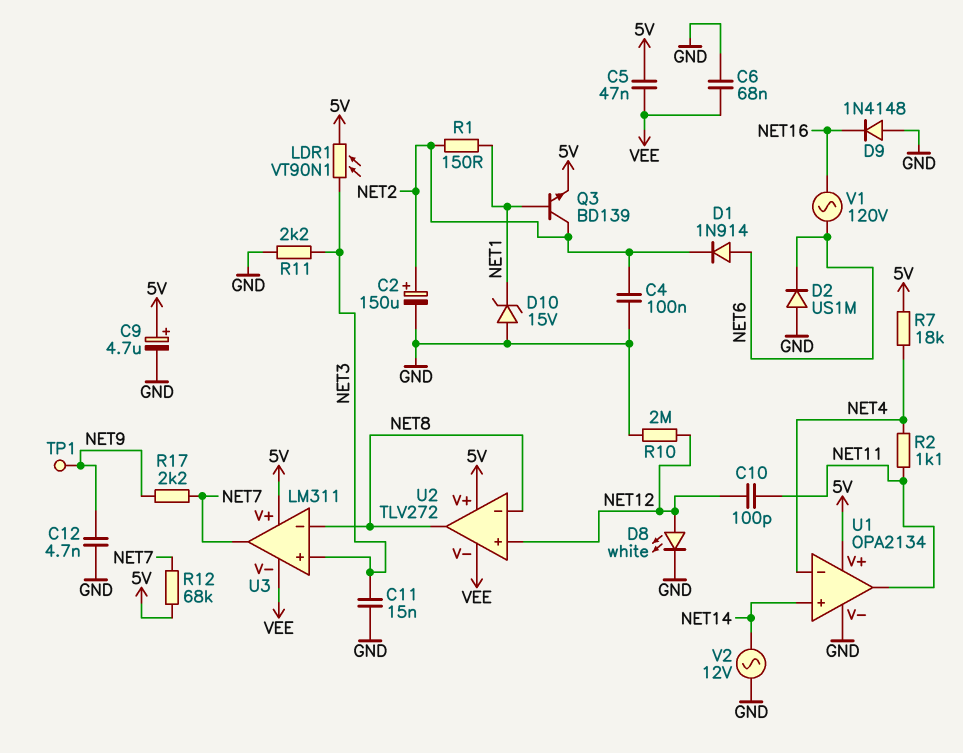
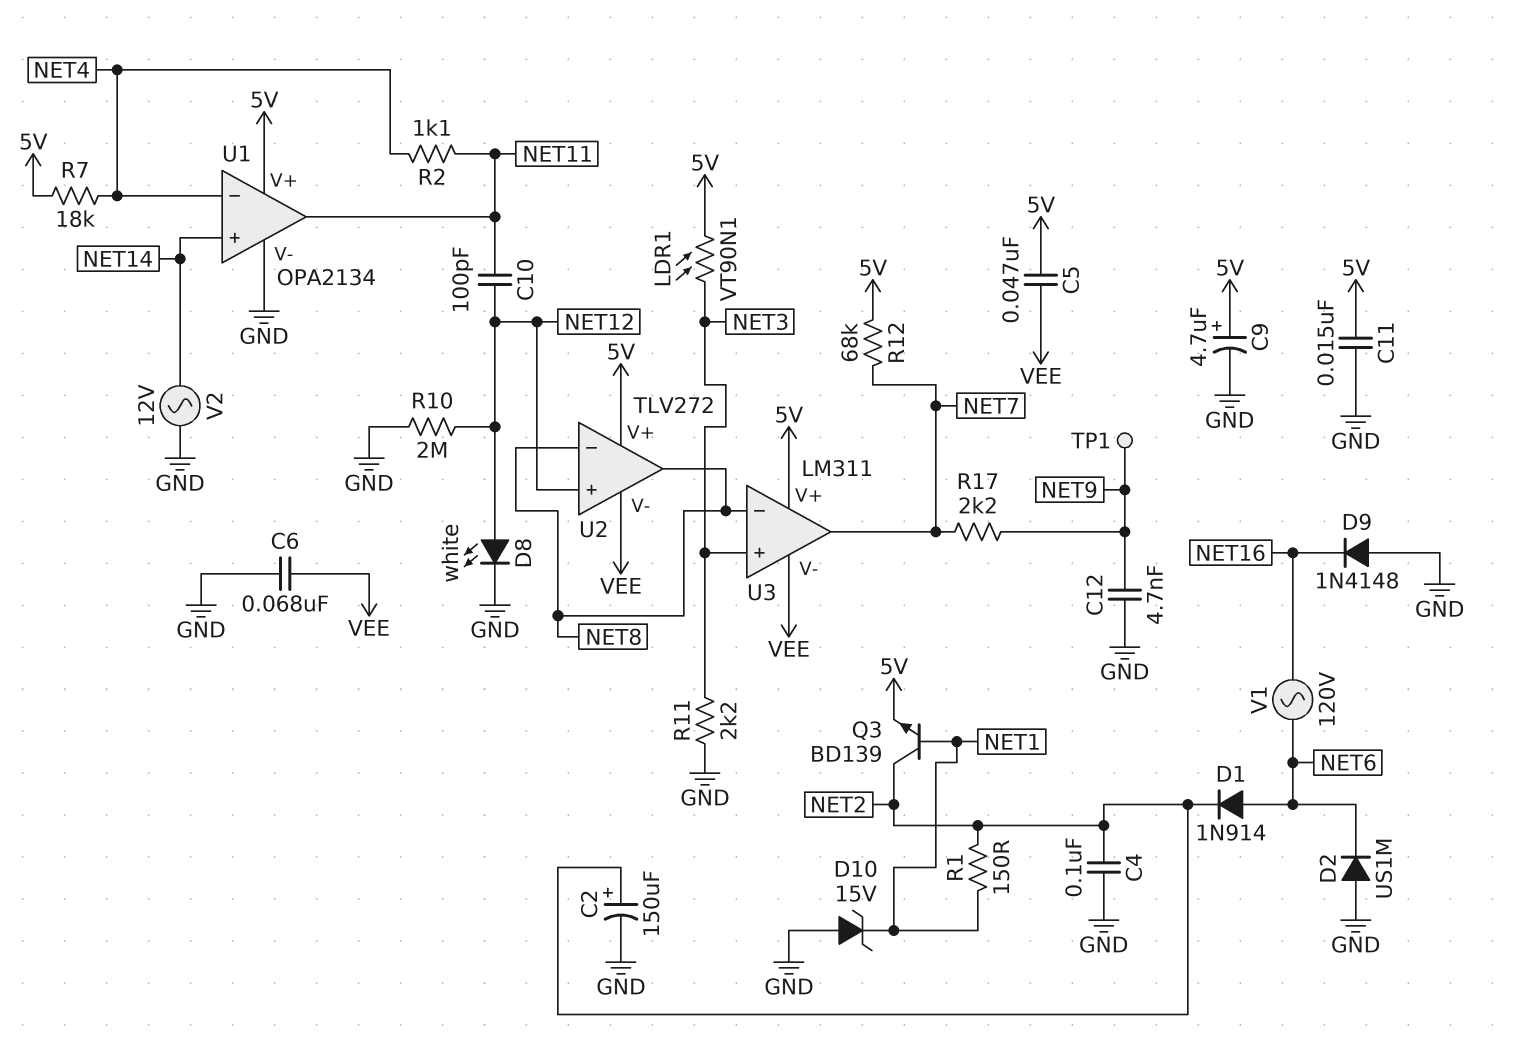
C11: 15nF (GND, NET3) -> 15nF (5V, GND)

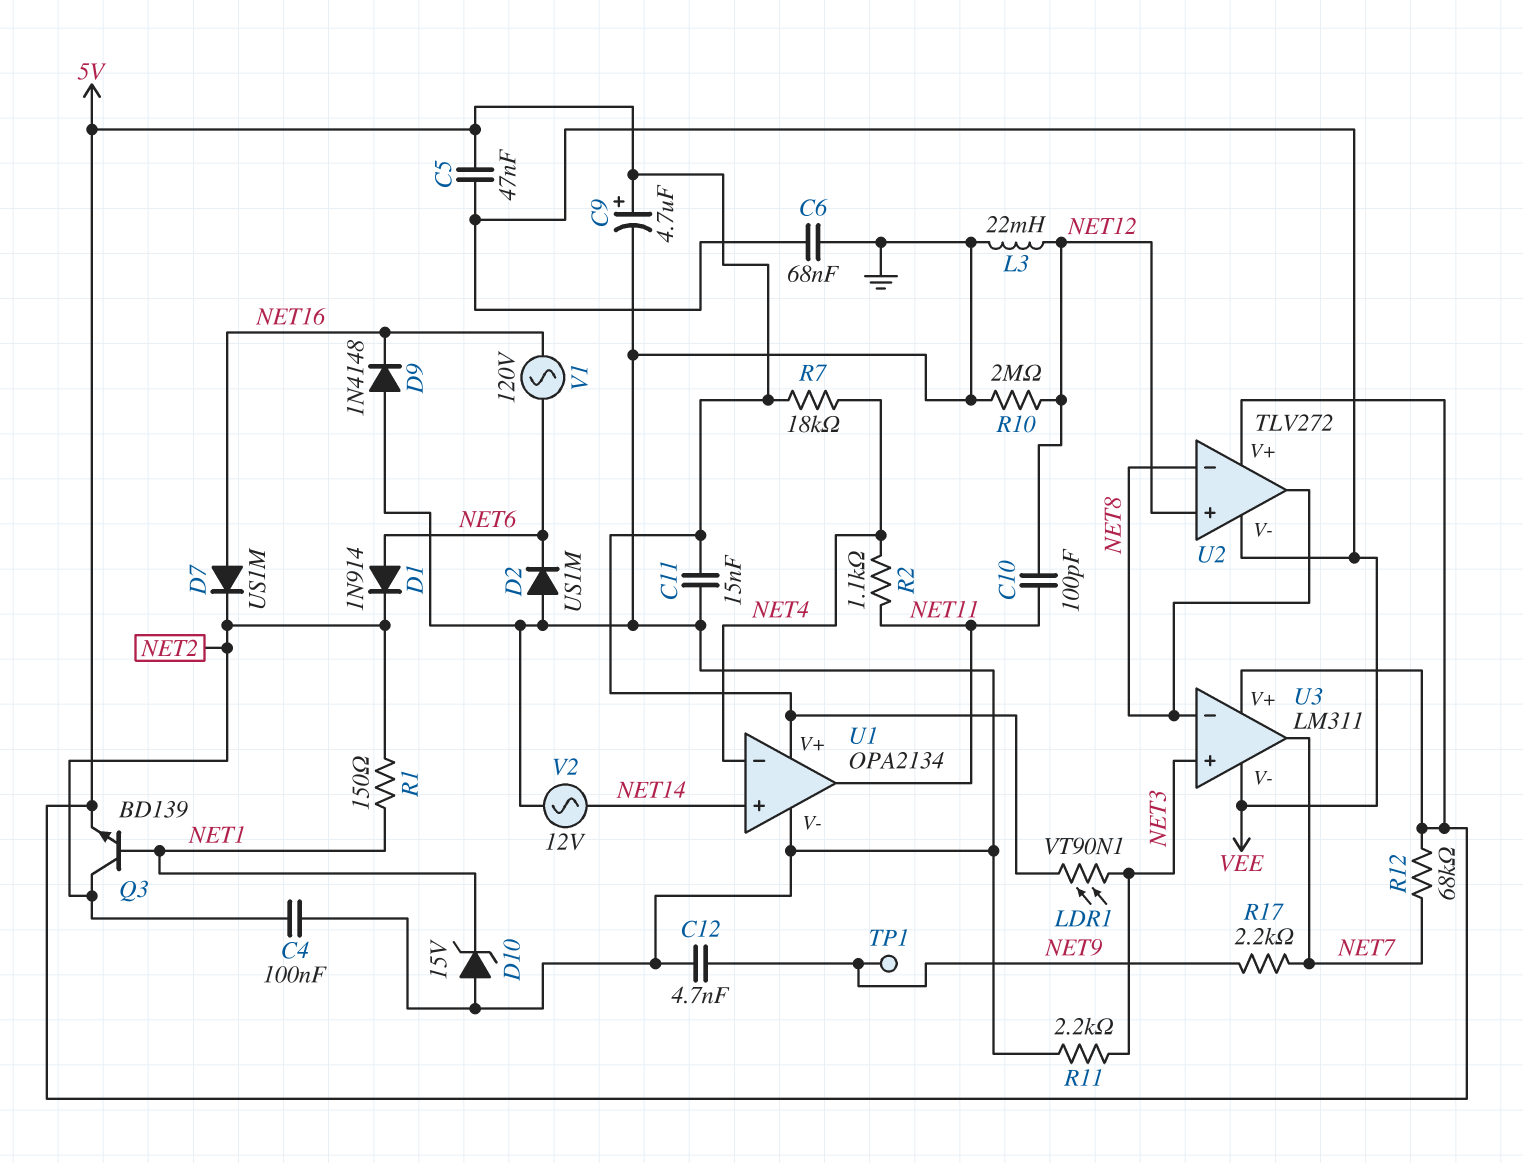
C2: 150uF (plus NET2, minus GND) -> none
D7: none -> diode US1M (A NET16, K NET2)
D8: LED white (A NET12, K GND) -> none
L3: none -> 22mH (GND, NET12)

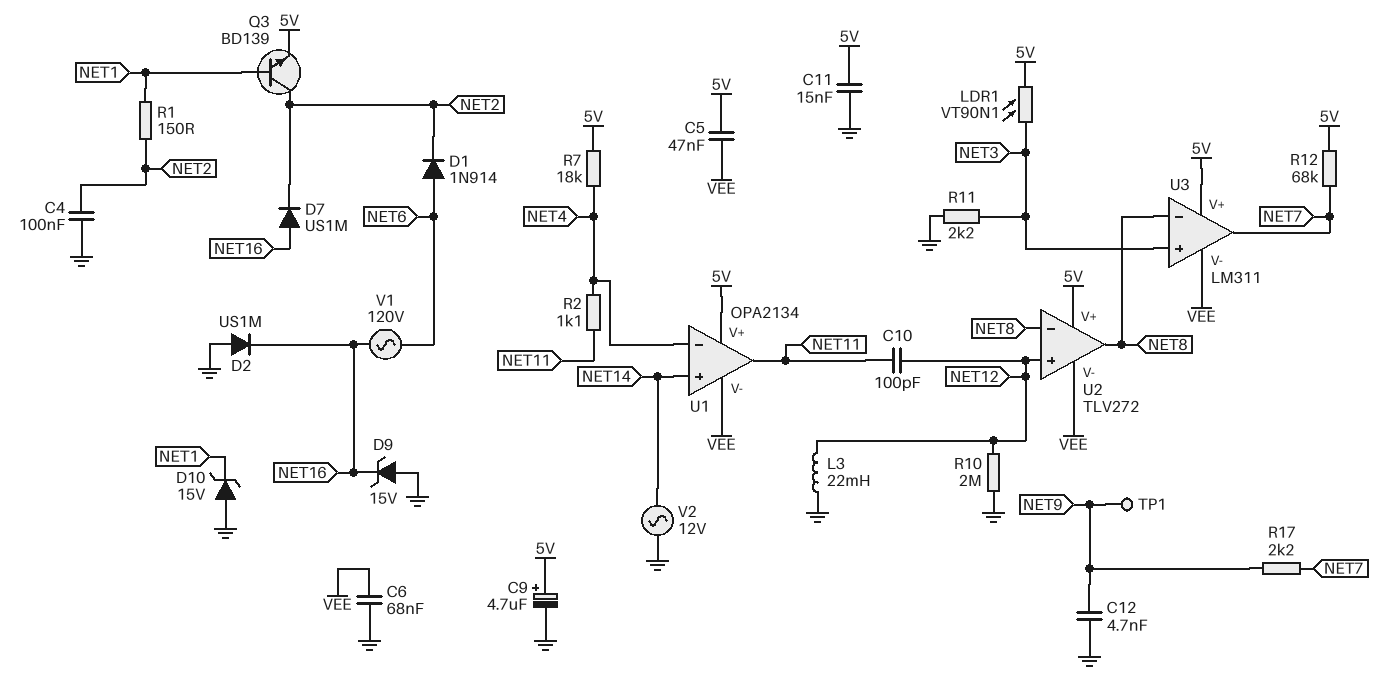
D2: diode US1M (A GND, K NET6) -> diode US1M (A GND, K NET16)
D9: diode 1N4148 (A GND, K NET16) -> zener 15V (A GND, K NET16)
U1 pin V-: GND -> VEE

